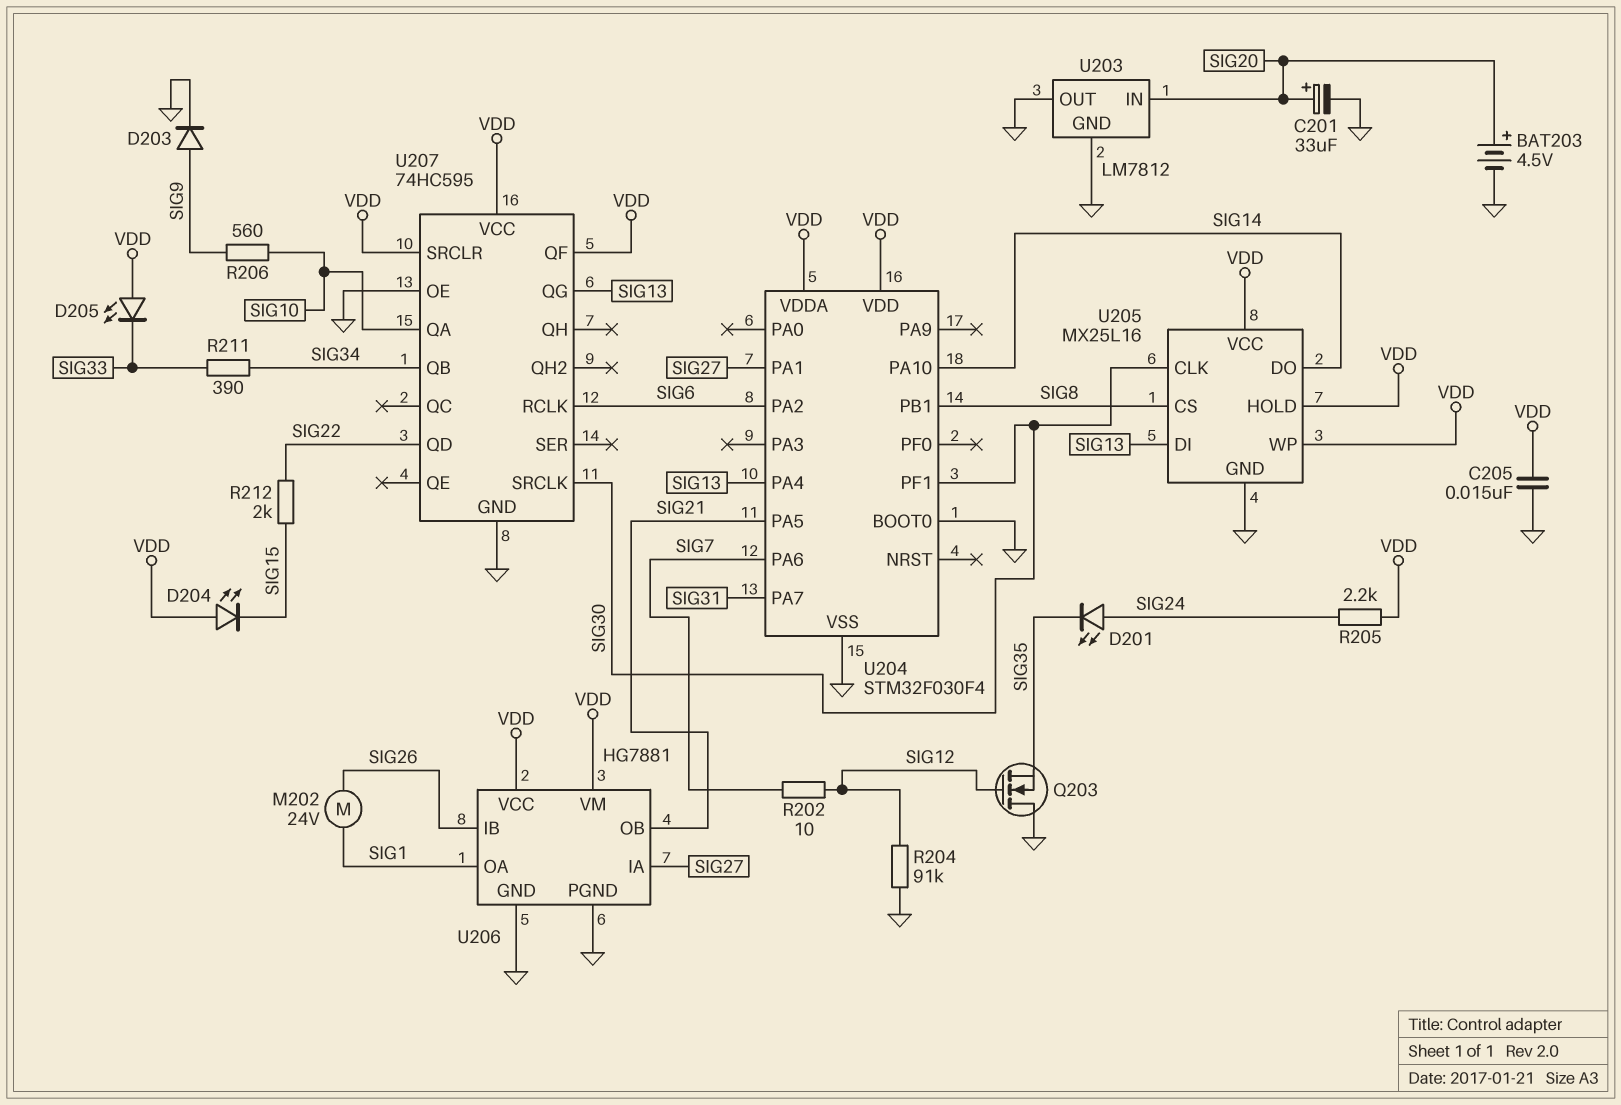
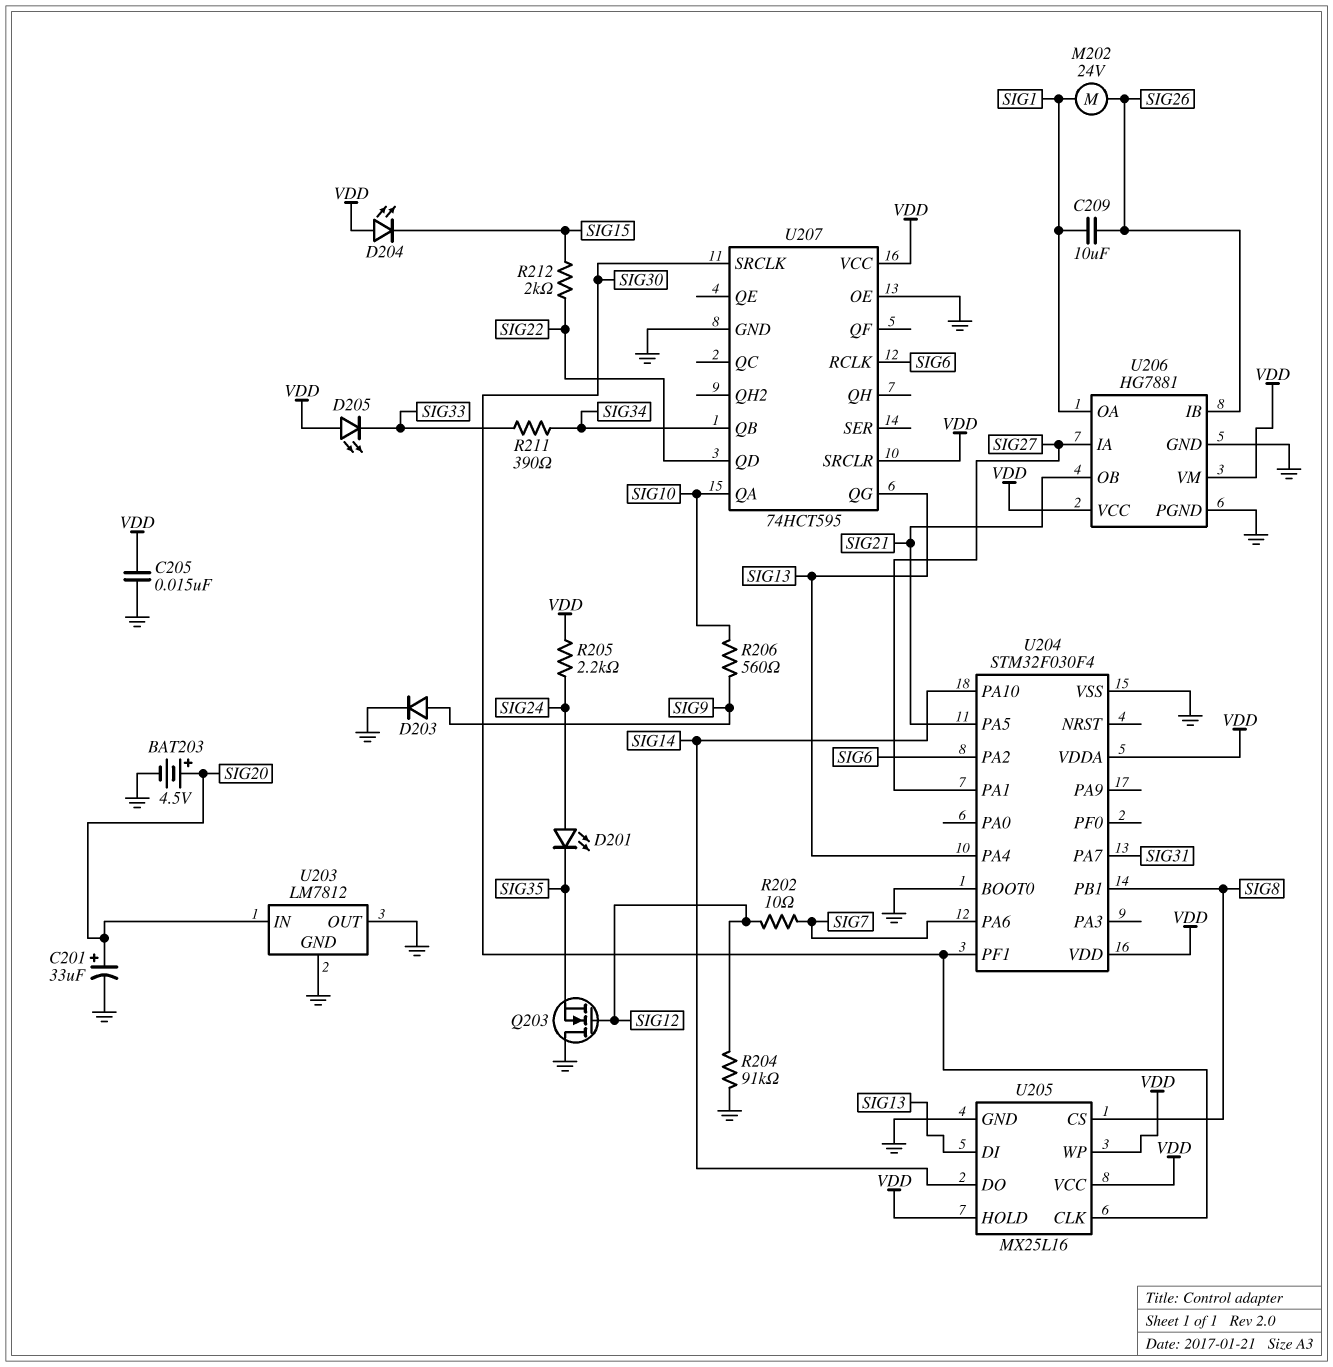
C209: none -> 10uF (SIG1, SIG26)
U207: 74HC595 -> 74HCT595
U207 pin QF: VDD -> none

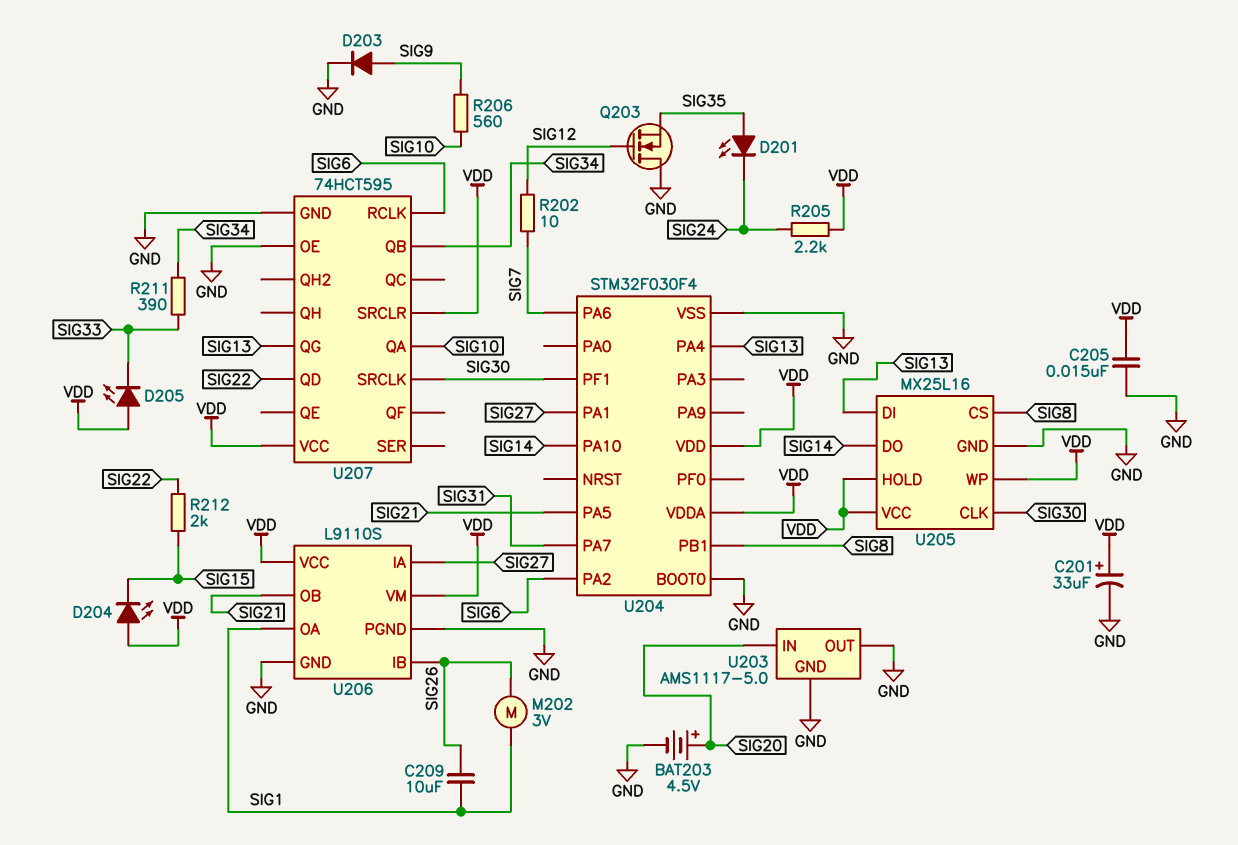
C201: 33uF (plus SIG20, minus GND) -> 33uF (plus VDD, minus GND)
D201: LED (A SIG24, K SIG35) -> LED (A SIG35, K SIG24)
M202: motor 24V (SIG1, SIG26) -> motor 3V (SIG1, SIG26)
R204: 91k (GND, SIG12) -> none
U203: LM7812 -> AMS1117-5.0
U206: HG7881 -> L9110S

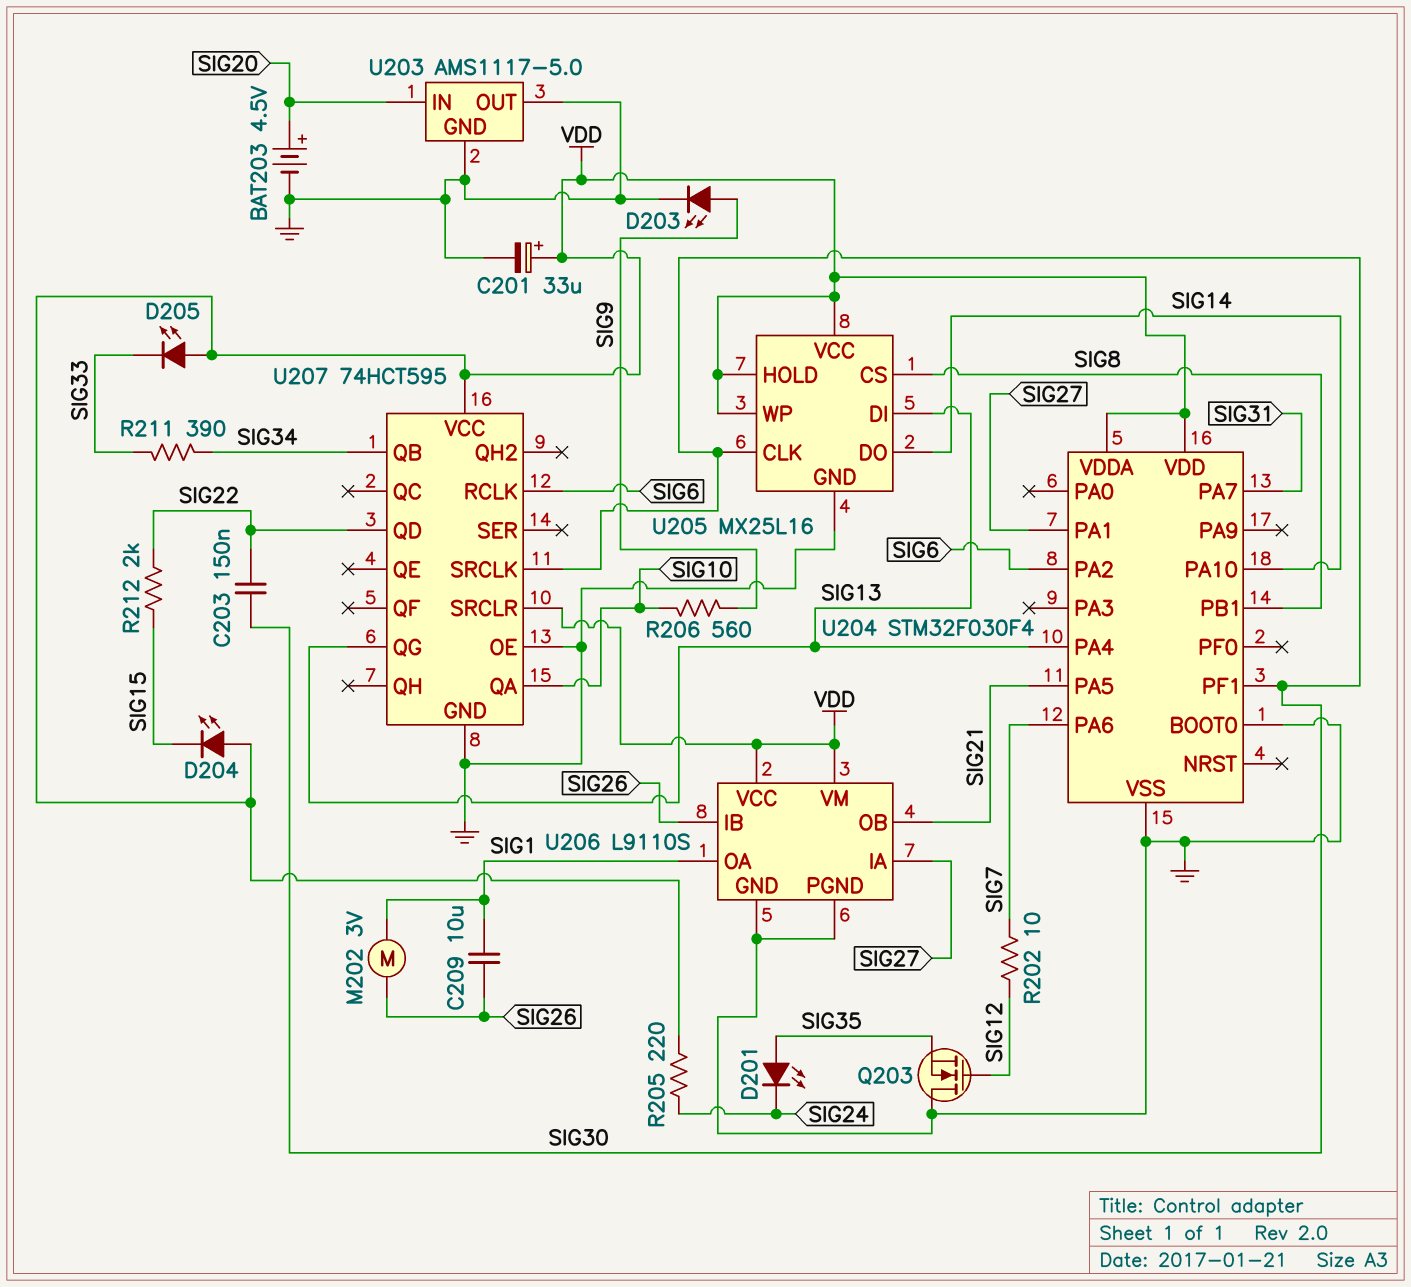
C203: none -> 150nF (SIG22, SIG30)
C205: 15nF (GND, VDD) -> none
D203: diode (A SIG9, K GND) -> LED (A SIG9, K GND)
R205: 2.2k (SIG24, VDD) -> 220 (SIG24, VDD)

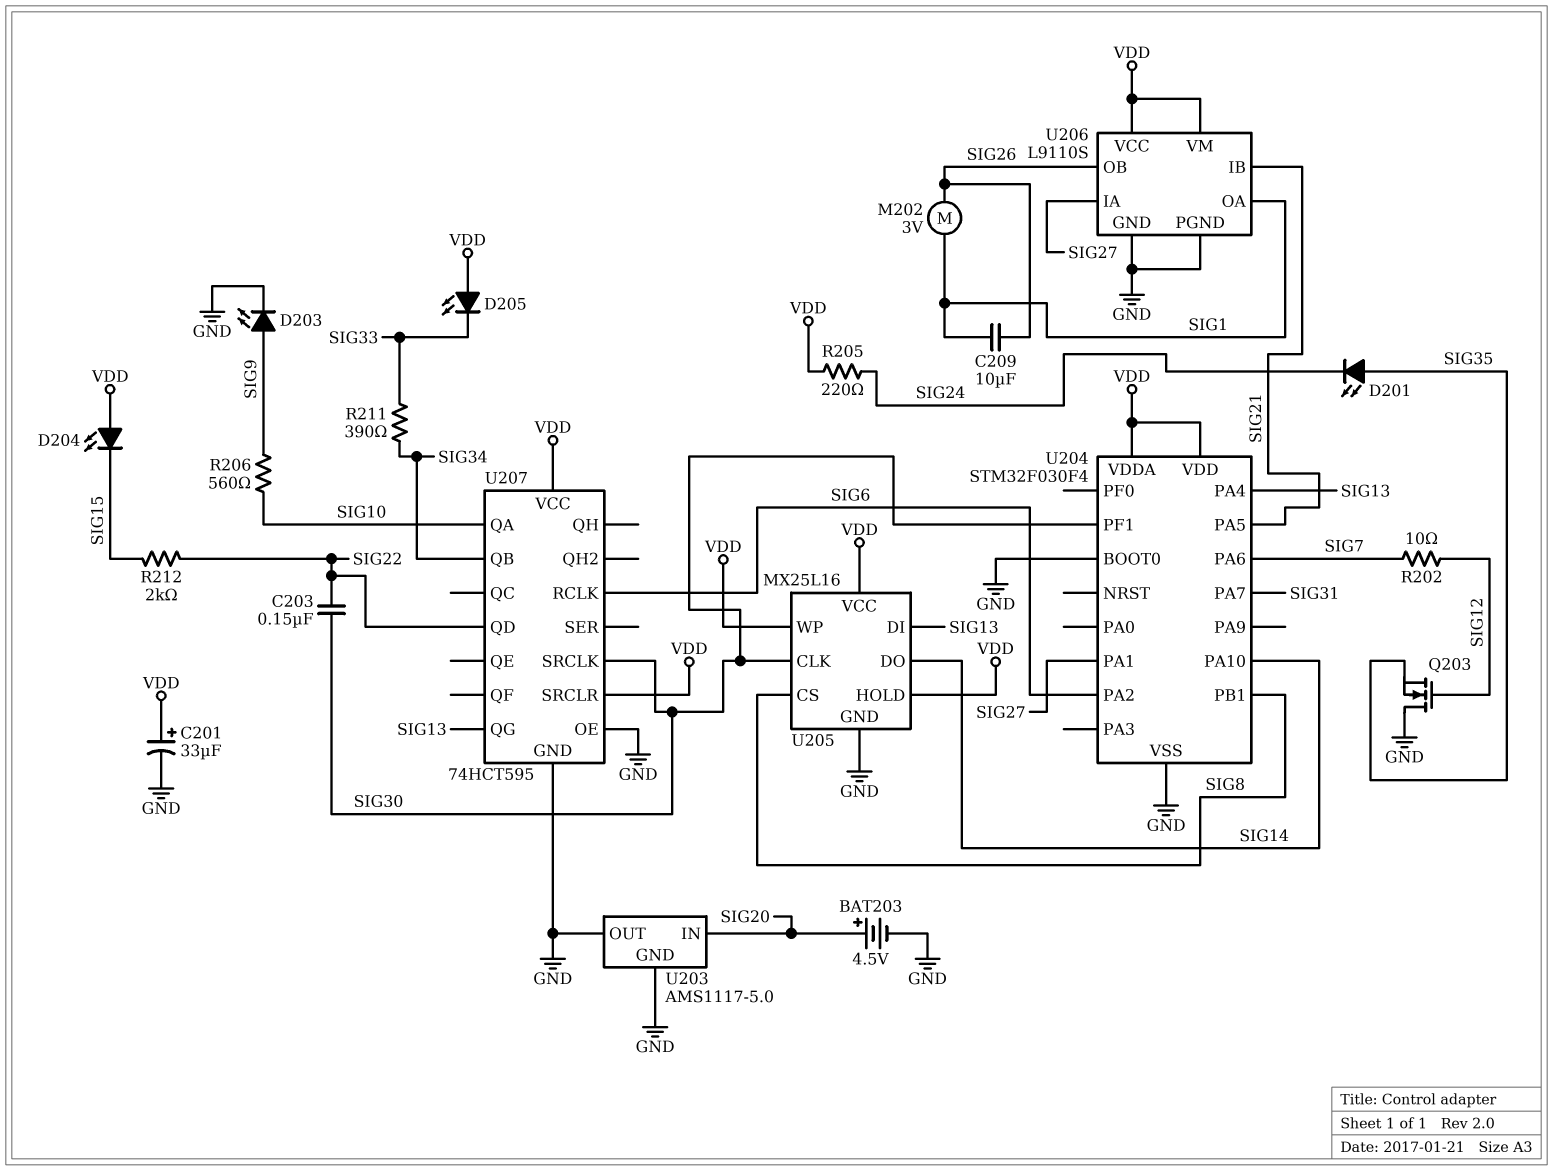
U206 pin IB: SIG26 -> SIG21
U206 pin OB: SIG21 -> SIG26

